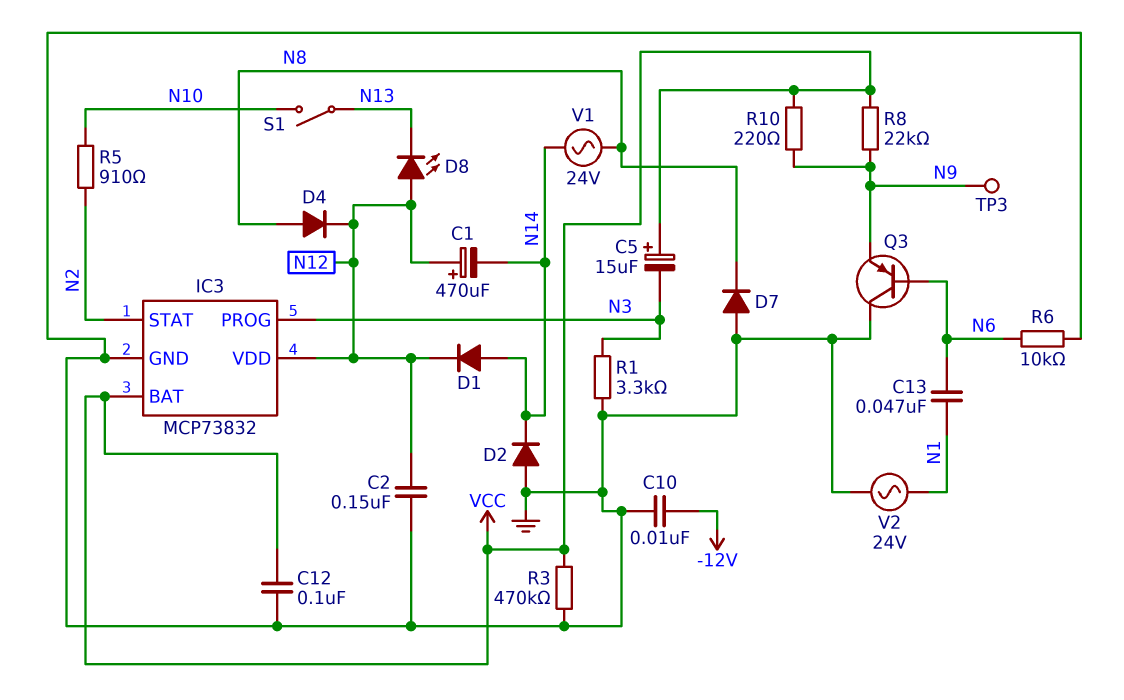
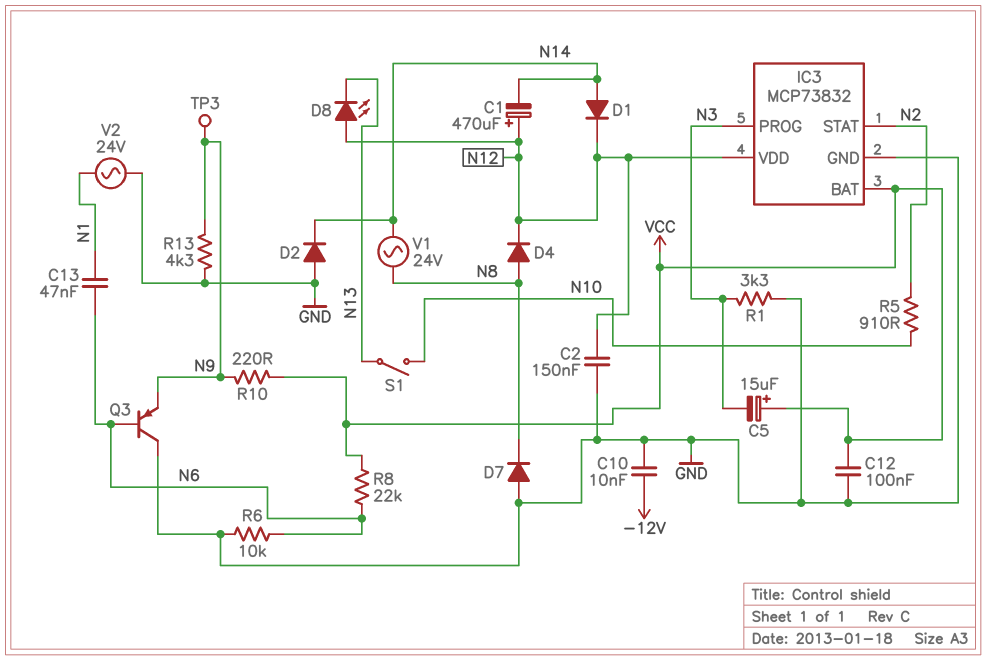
R3: 470k (GND, VCC) -> none
R8: 22k (N9, VCC) -> 22k (N6, VCC)
R13: none -> 4.3k (GND, N9)

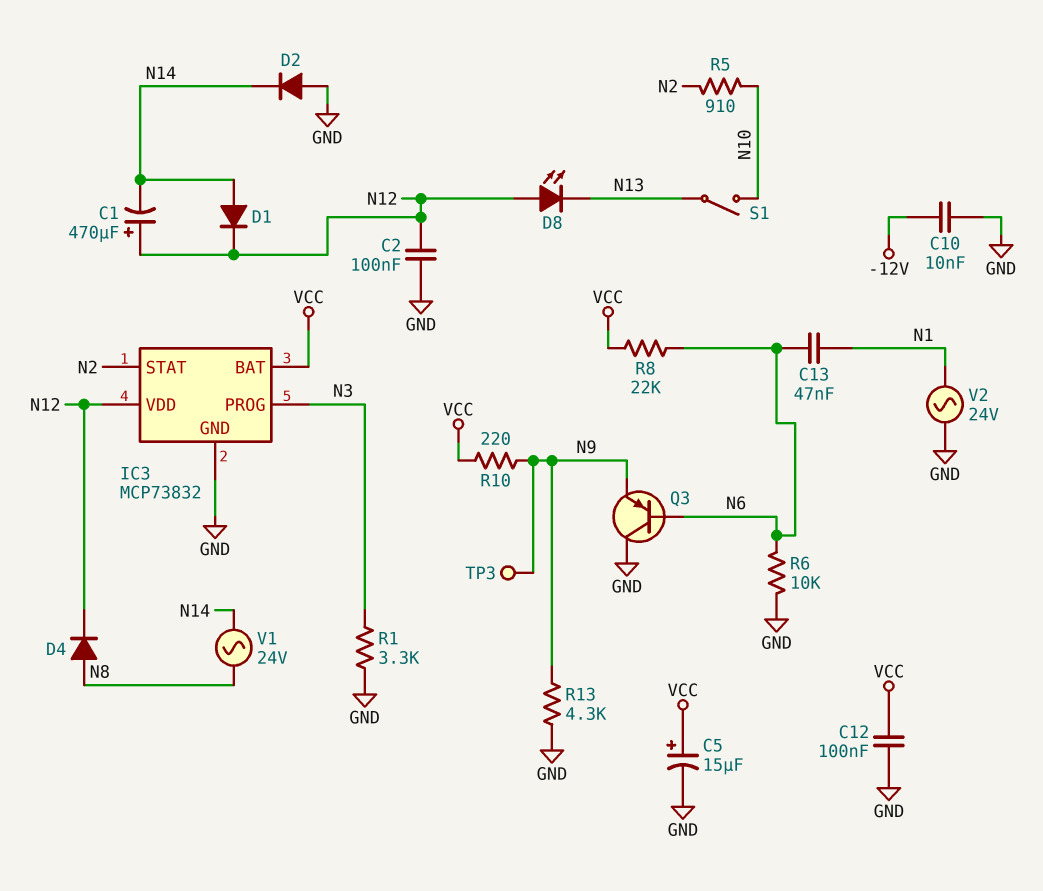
C2: 150nF (GND, N12) -> 100nF (GND, N12)
C5: 15uF (plus VCC, minus N3) -> 15uF (plus VCC, minus GND)
D7: diode (A GND, K N8) -> none

